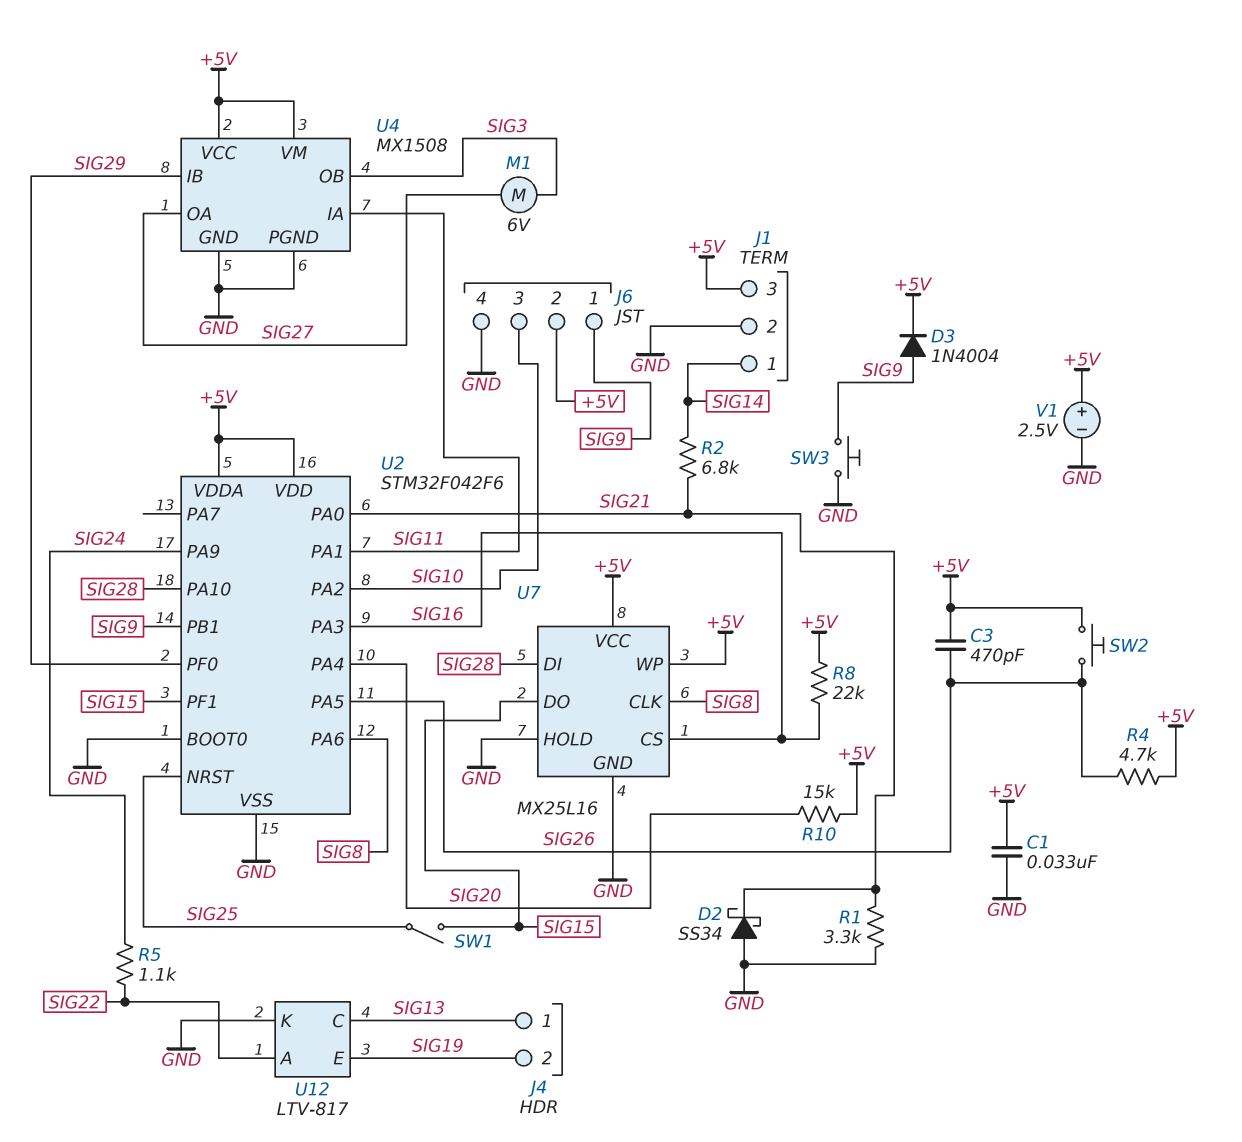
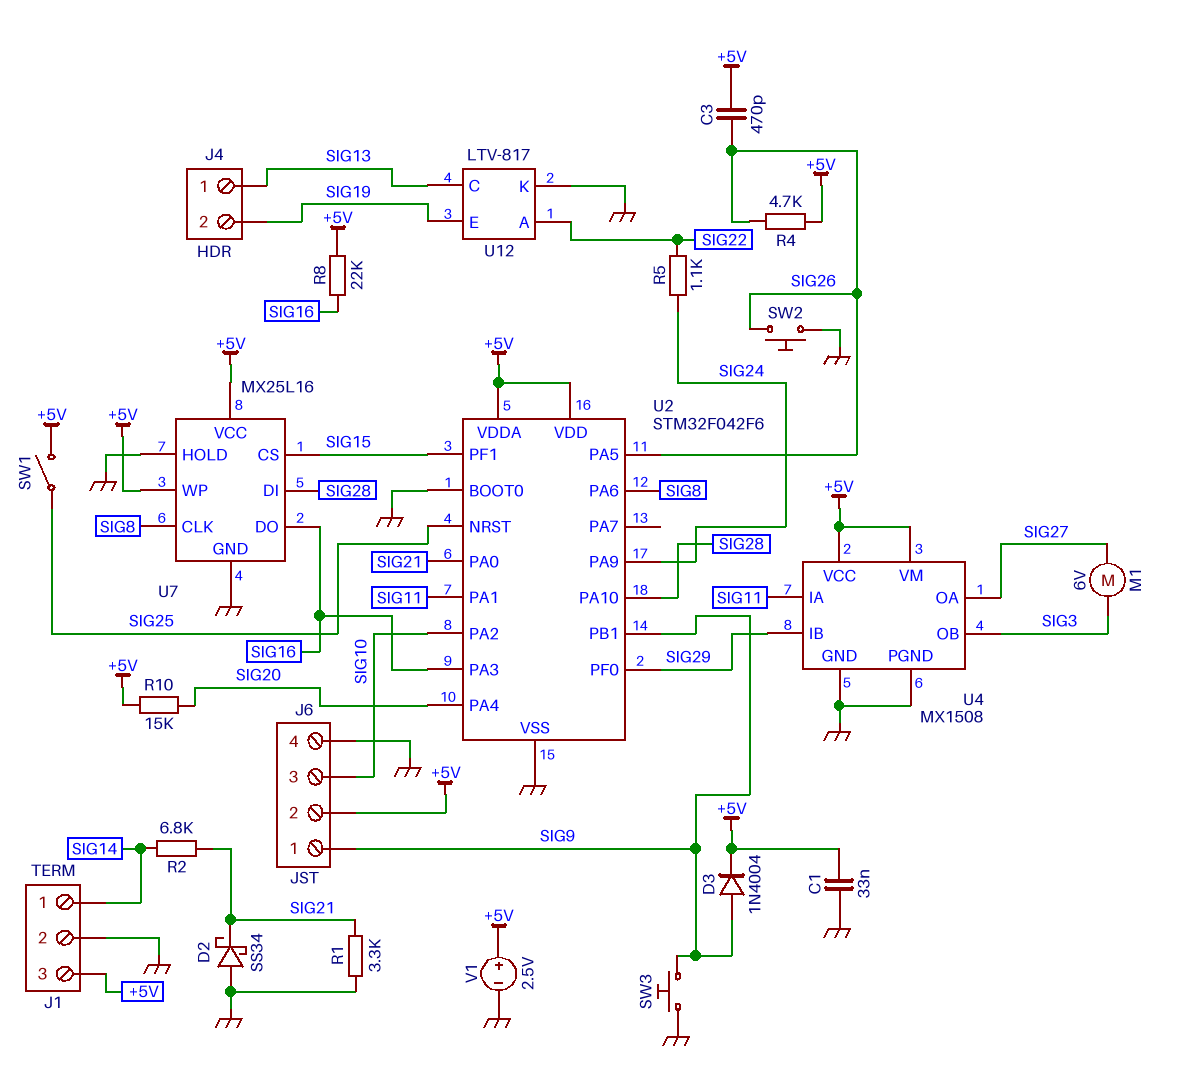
SW1: switch (SIG15, SIG25) -> switch (+5V, SIG25)
SW2: button (+5V, SIG26) -> button (GND, SIG26)
U7 pin CS: SIG16 -> SIG15
U7 pin DO: SIG15 -> SIG16

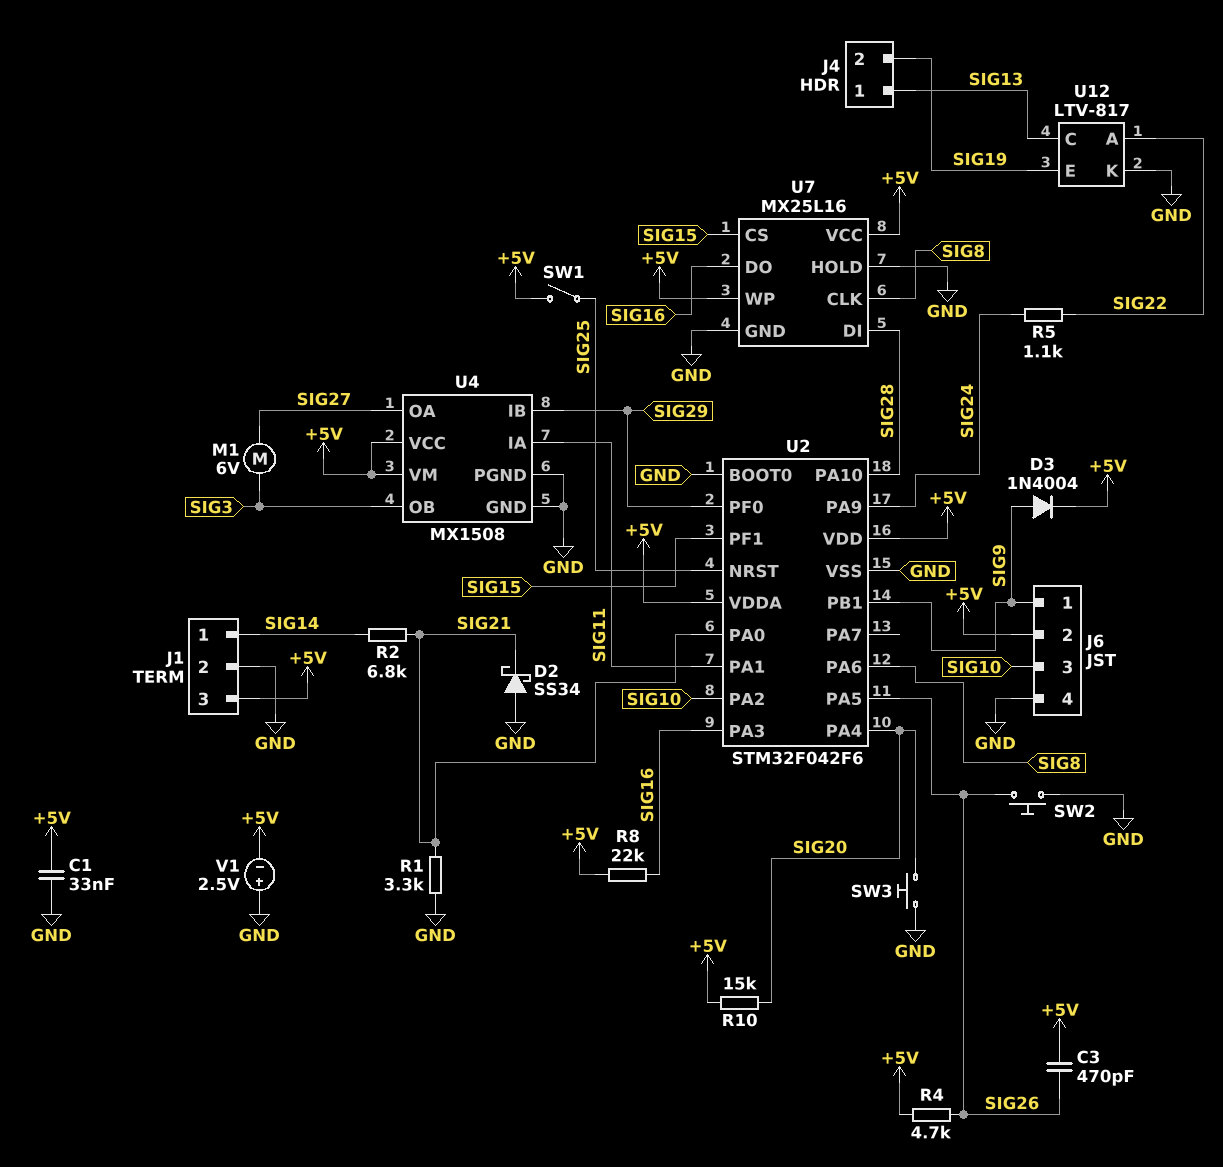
SW3: button (GND, SIG9) -> button (GND, SIG20)
V1: 2.5V (plus +5V, minus GND) -> 2.5V (plus GND, minus +5V)

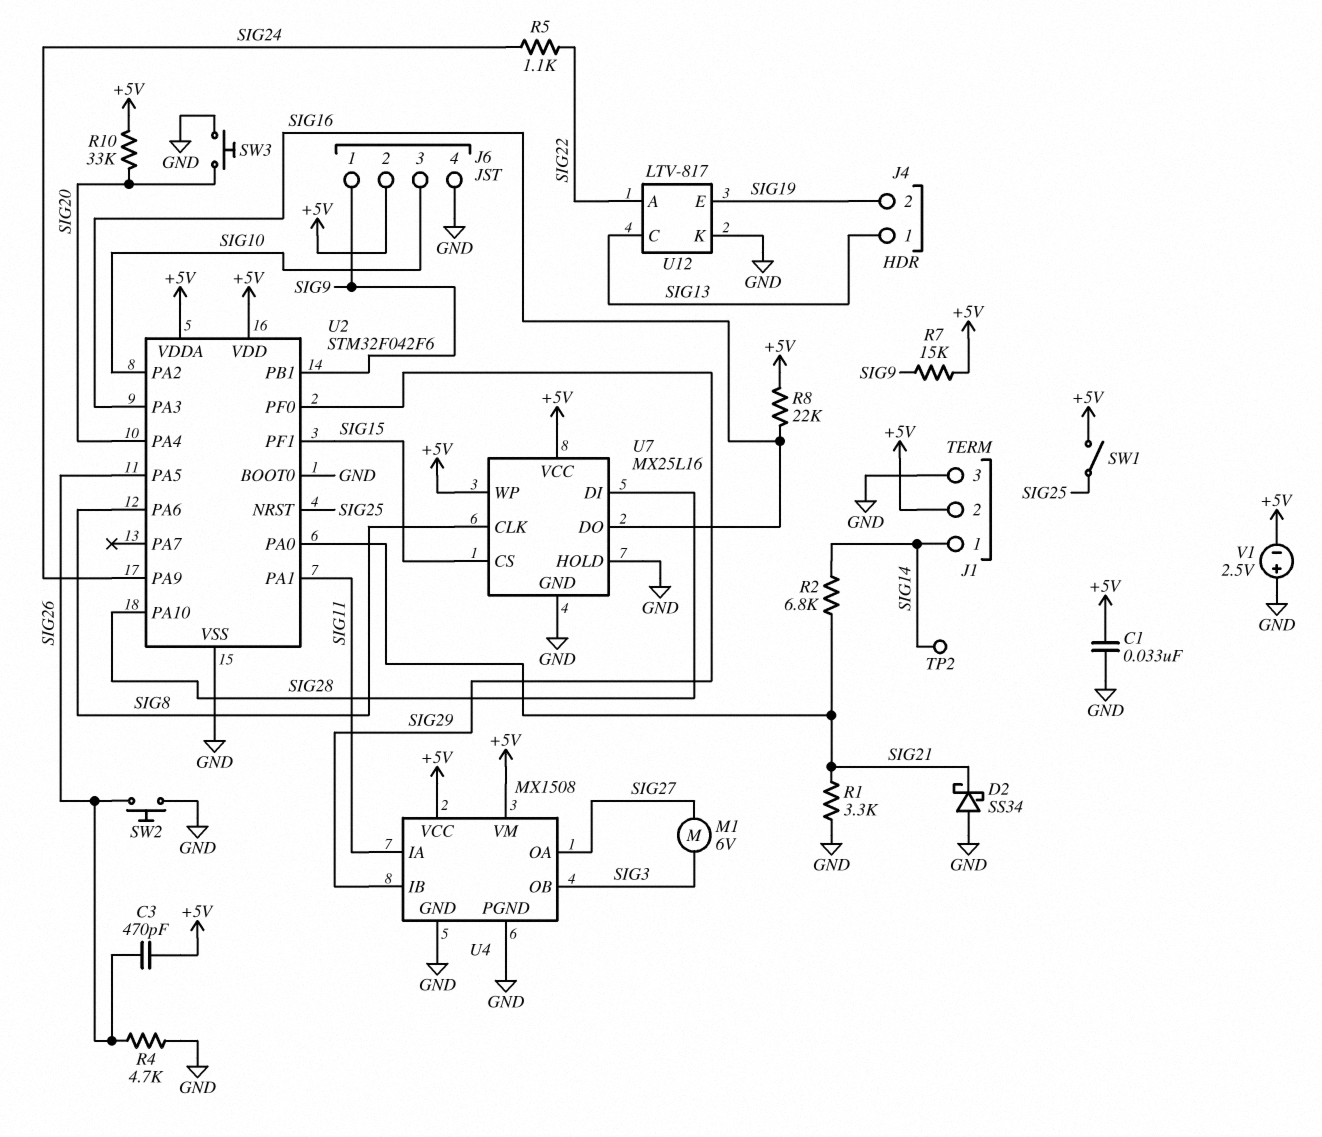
D3: diode 1N4004 (A SIG9, K +5V) -> none
J1 pin 2: GND -> +5V
J1 pin 3: +5V -> GND
R4: 4.7k (+5V, SIG26) -> 4.7k (GND, SIG26)
R7: none -> 15k (+5V, SIG9)
R10: 15k (+5V, SIG20) -> 33k (+5V, SIG20)
TP2: none -> test point (SIG14)

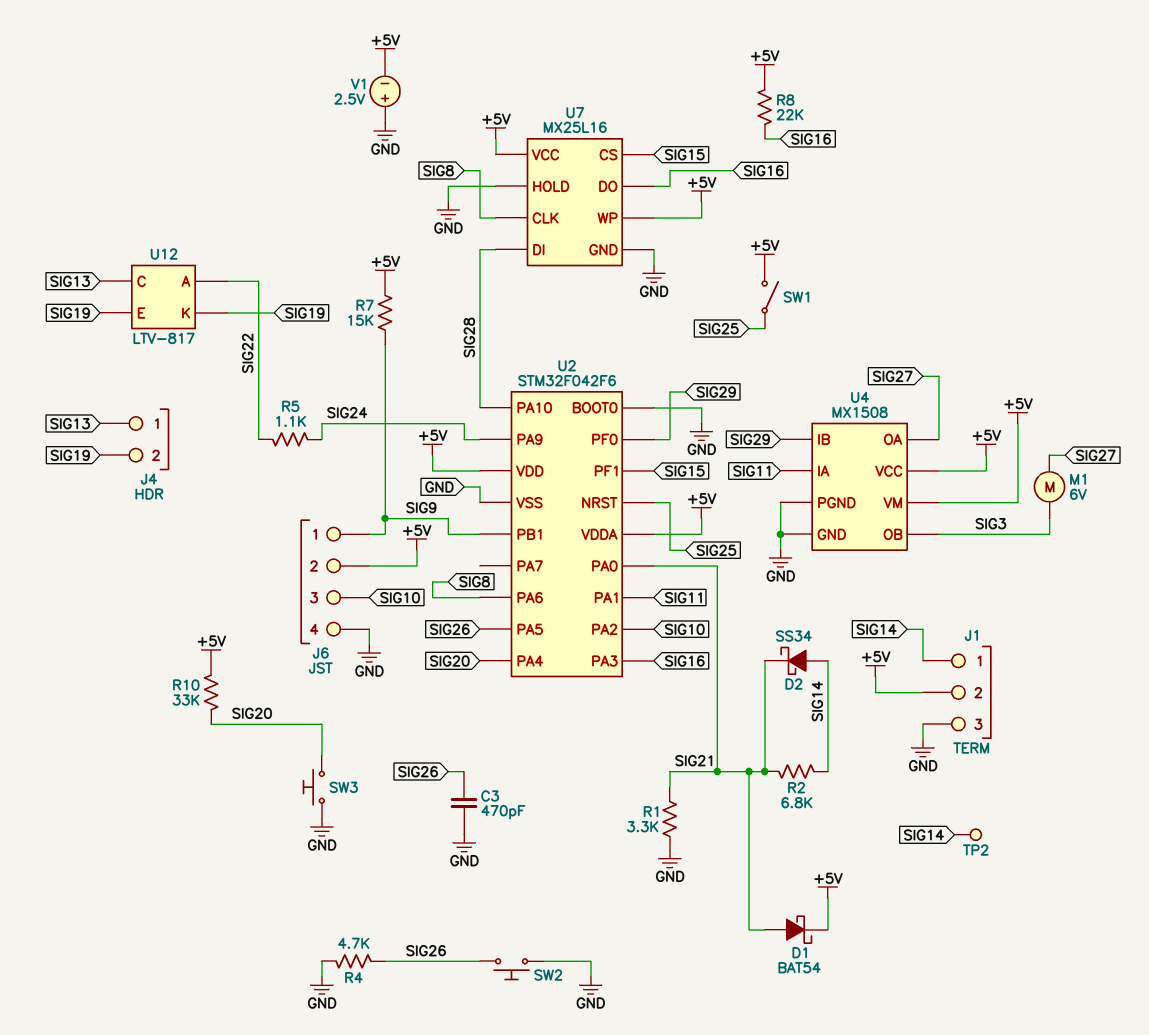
C1: 33nF (+5V, GND) -> none
C3: 470pF (+5V, SIG26) -> 470pF (GND, SIG26)
D1: none -> schottky BAT54 (A SIG21, K +5V)
D2: schottky SS34 (A GND, K SIG21) -> schottky SS34 (A SIG14, K SIG21)
U12 pin K: GND -> SIG19

